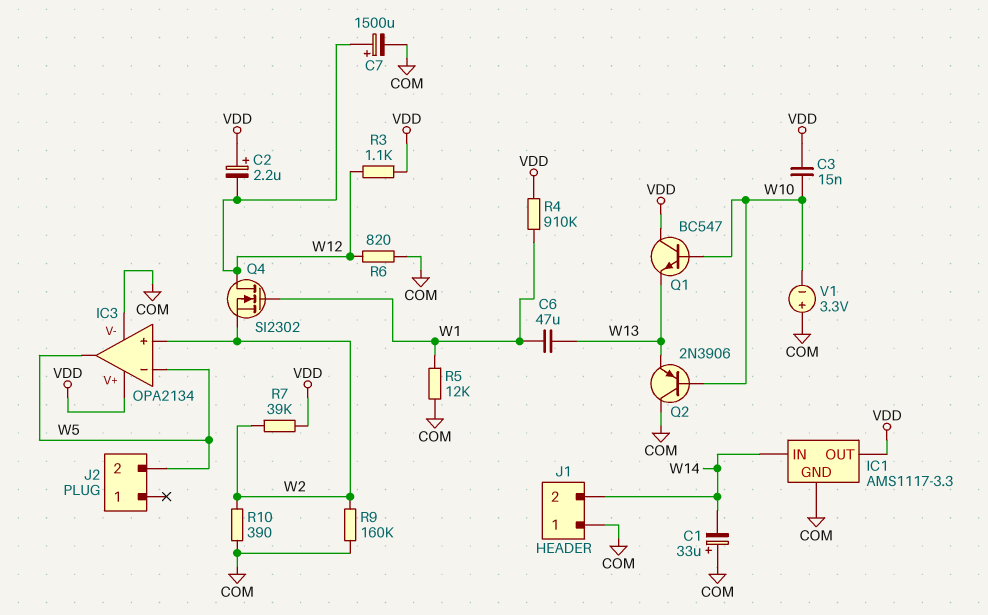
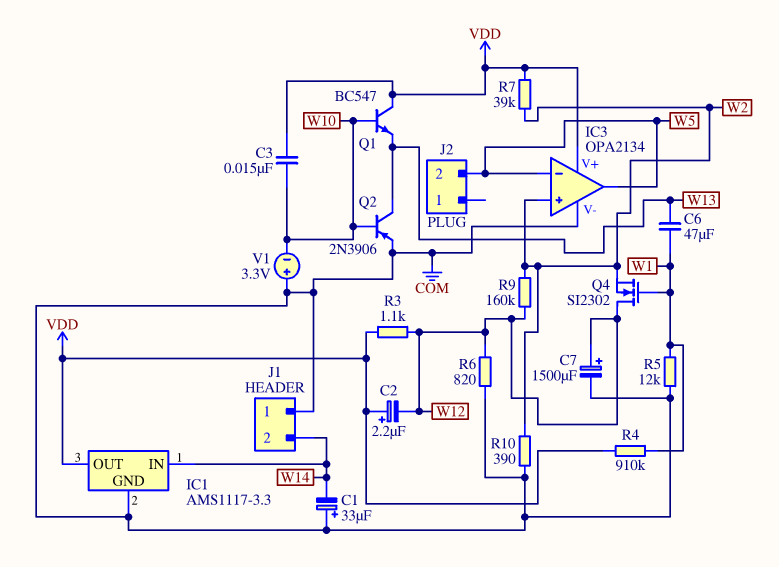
Q2: PNP 2N3906 (B W10, C COM, E W13) -> PNP 2N3906 (B W10, C W13, E COM)
R9: 160k (COM, W2) -> 160k (W2, W12)

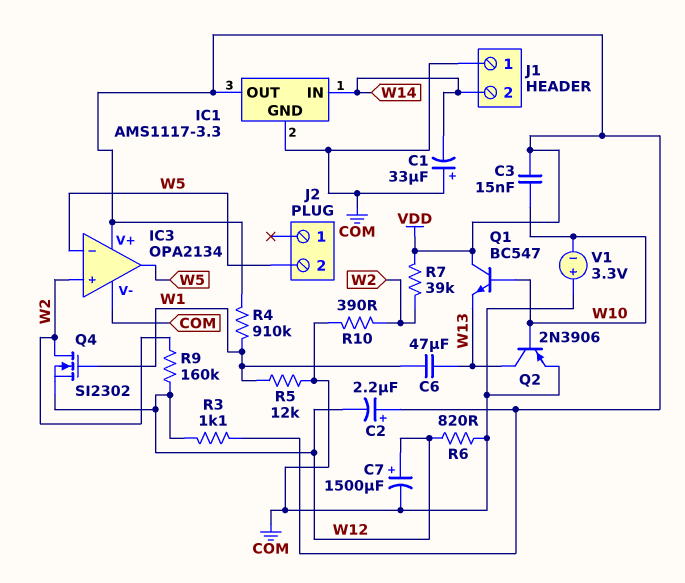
Q4: NMOS SI2302 (G W1, D W12, S W2) -> NMOS SI2302 (G W1, D W2, S W12)

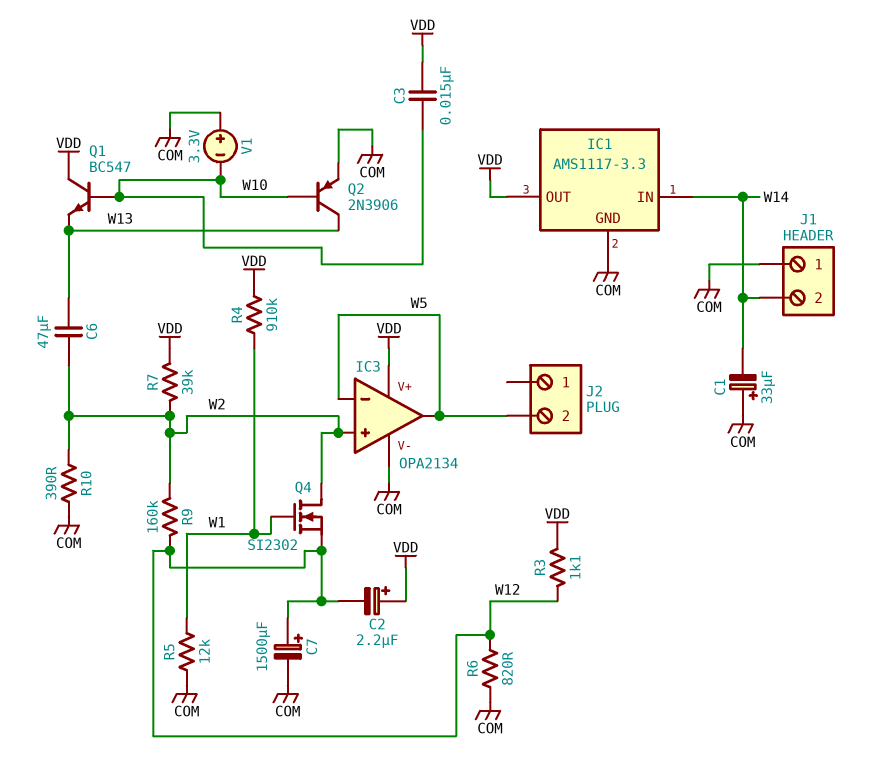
C6: 47uF (W1, W13) -> 47uF (W2, W13)

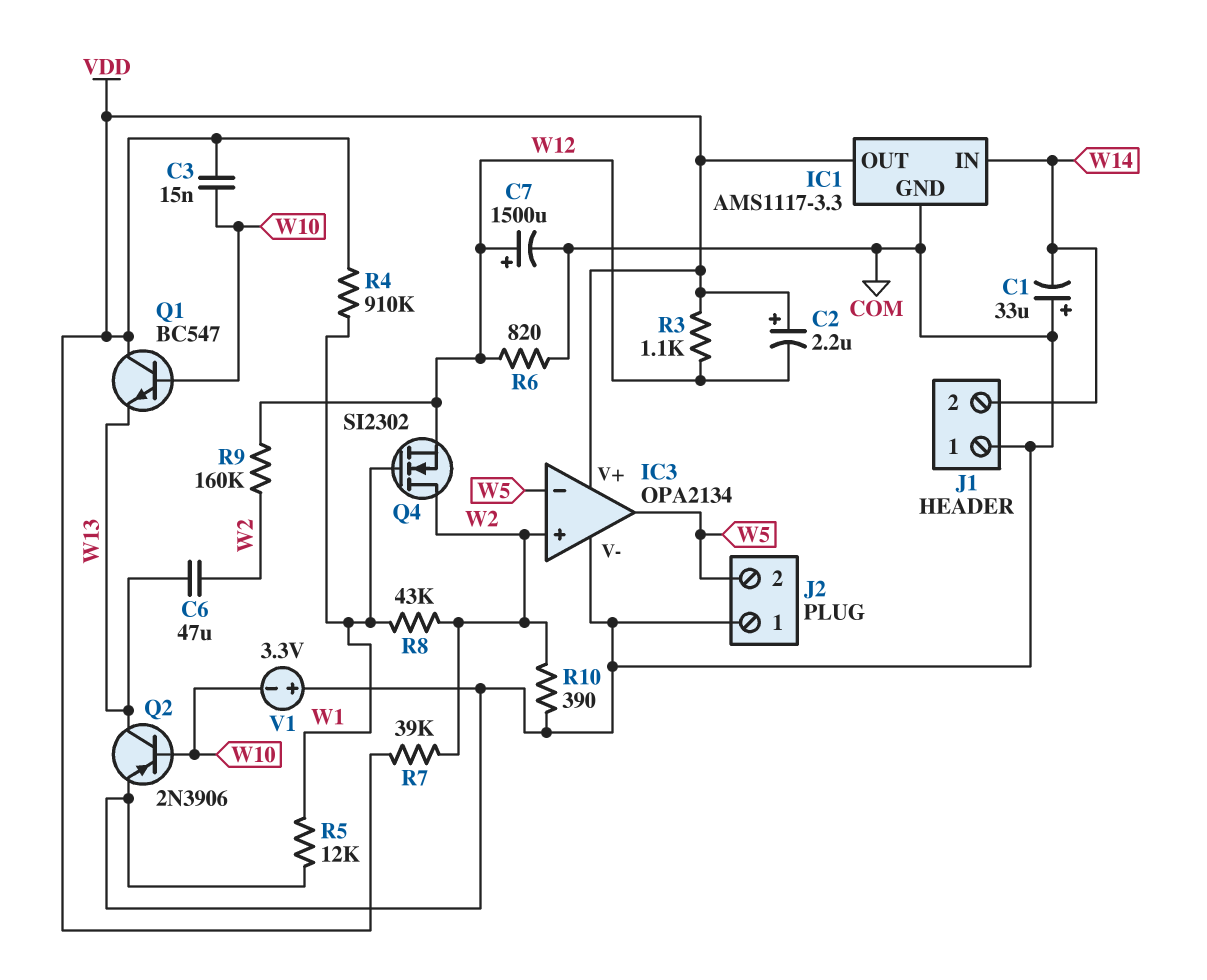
J2 pin 1: none -> COM
R8: none -> 43k (W1, W2)

